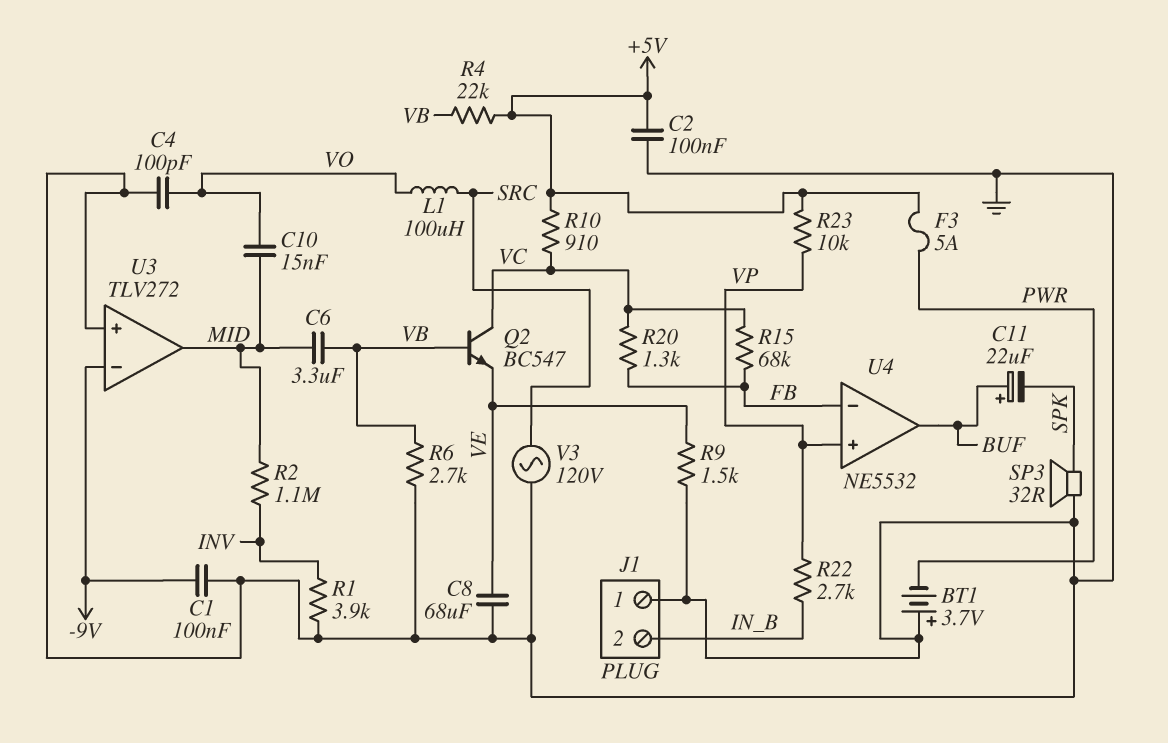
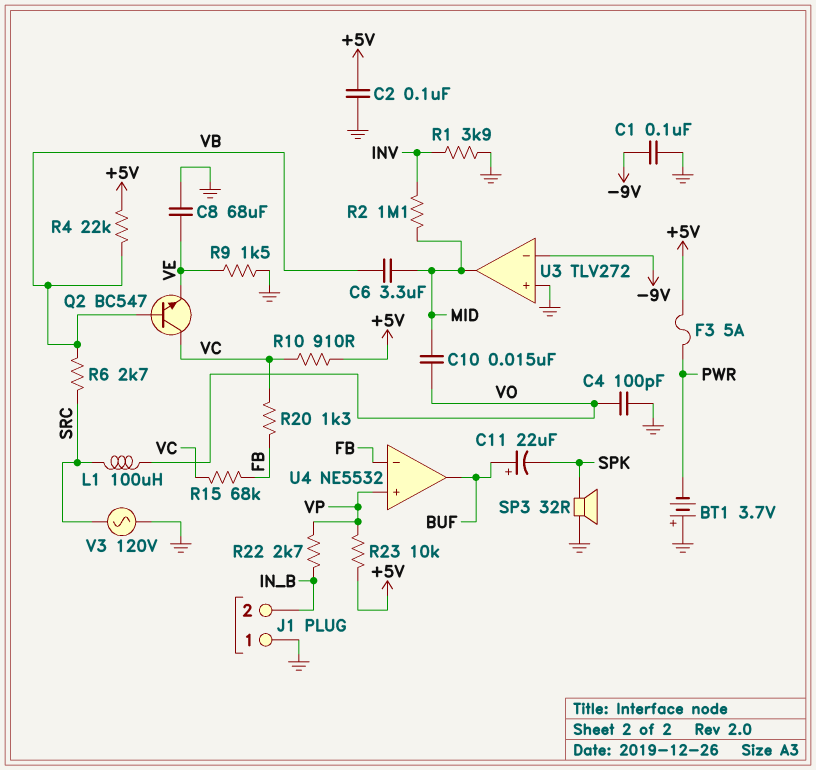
R6: 2.7k (GND, VB) -> 2.7k (SRC, VB)

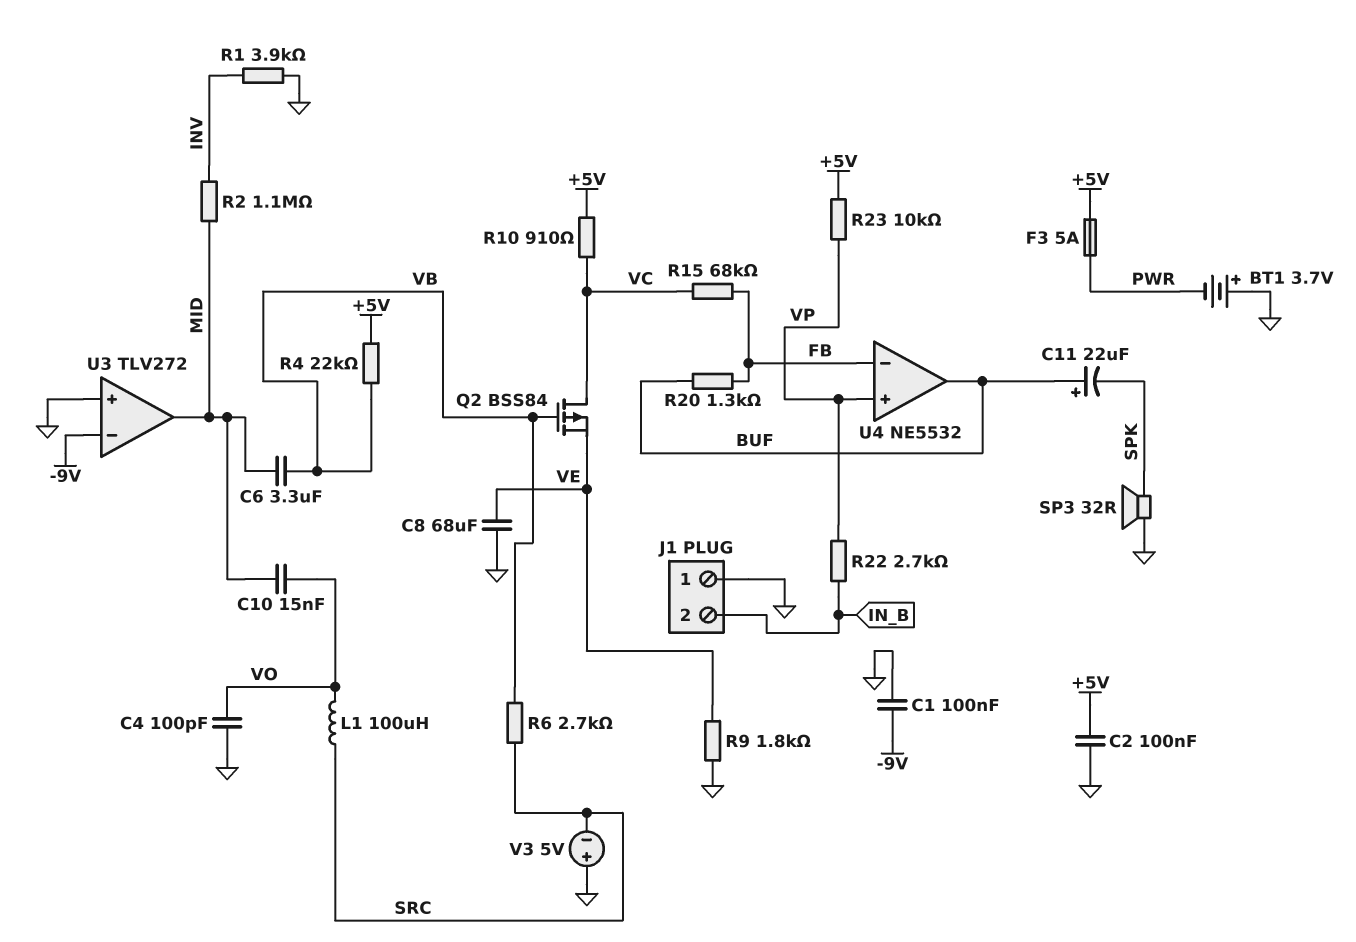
Q2: NPN BC547 (B VB, C VC, E VE) -> PMOS BSS84 (G VB, D VC, S VE)
R9: 1.5k (GND, VE) -> 1.8k (GND, VE)
R20: 1.3k (FB, VC) -> 1.3k (BUF, FB)
V3: AC 120V (GND, SRC) -> 5V (plus GND, minus SRC)

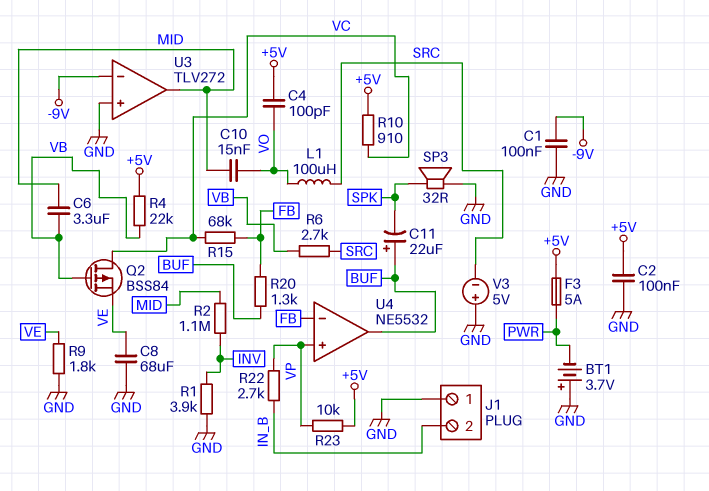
C4: 100pF (GND, VO) -> 100pF (+5V, VO)

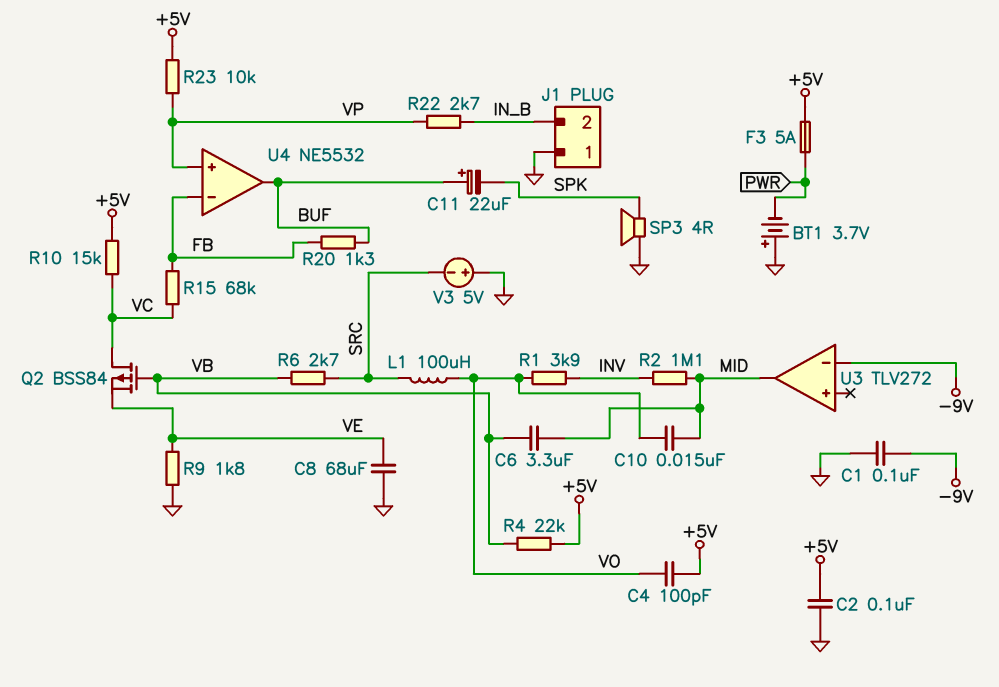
R1: 3.9k (GND, INV) -> 3.9k (INV, VO)
R10: 910 (+5V, VC) -> 15k (+5V, VC)
SP3: speaker 32R (GND, SPK) -> speaker 4R (GND, SPK)
U3 pin in+: GND -> none

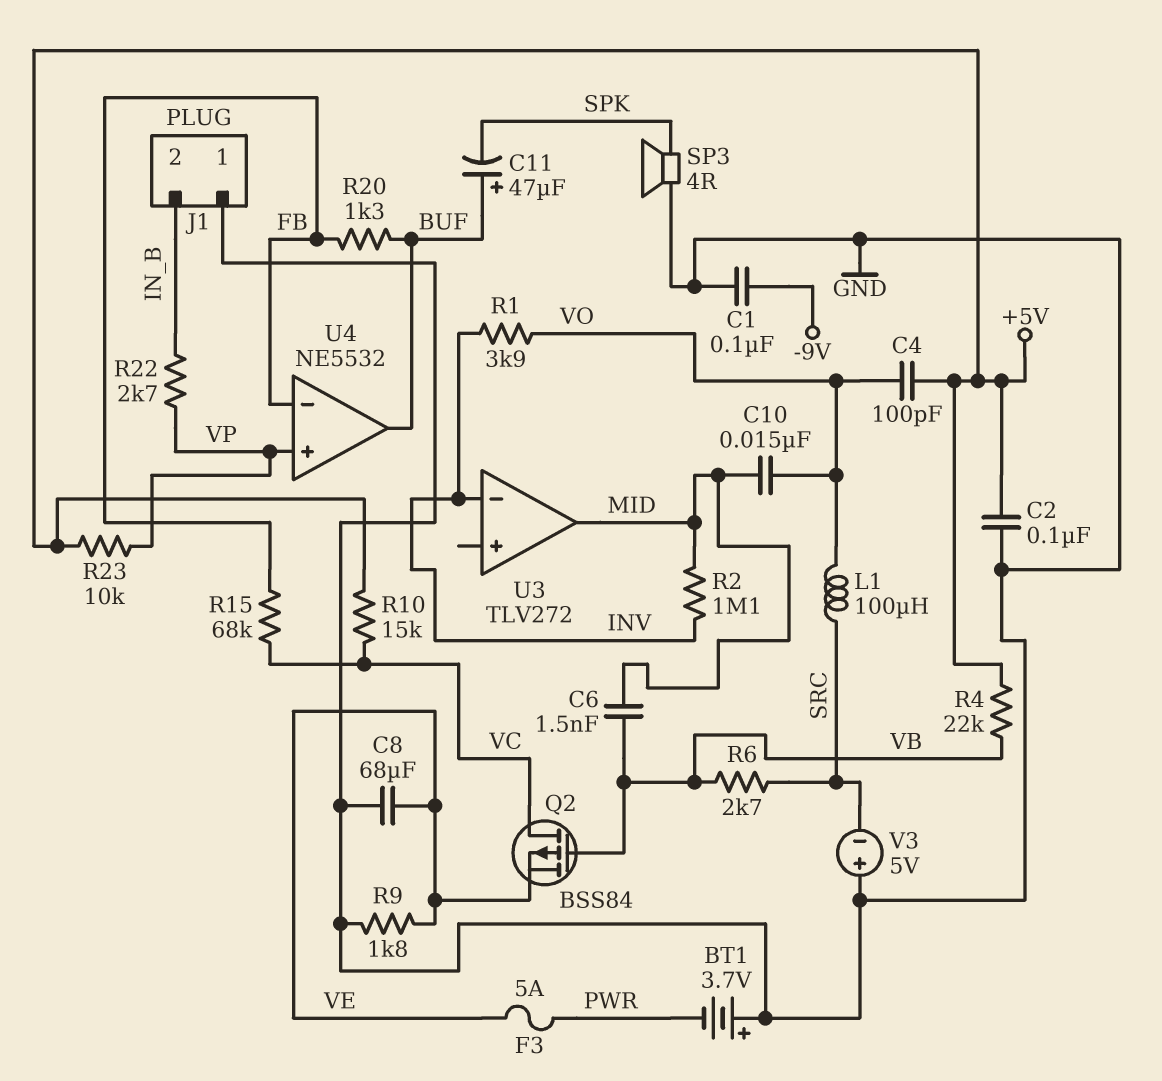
C6: 3.3uF (MID, VB) -> 1.5nF (MID, VB)
C11: 22uF (plus BUF, minus SPK) -> 47uF (plus BUF, minus SPK)
F3: 5A (+5V, PWR) -> 5A (PWR, VE)
U3 pin in-: -9V -> INV

